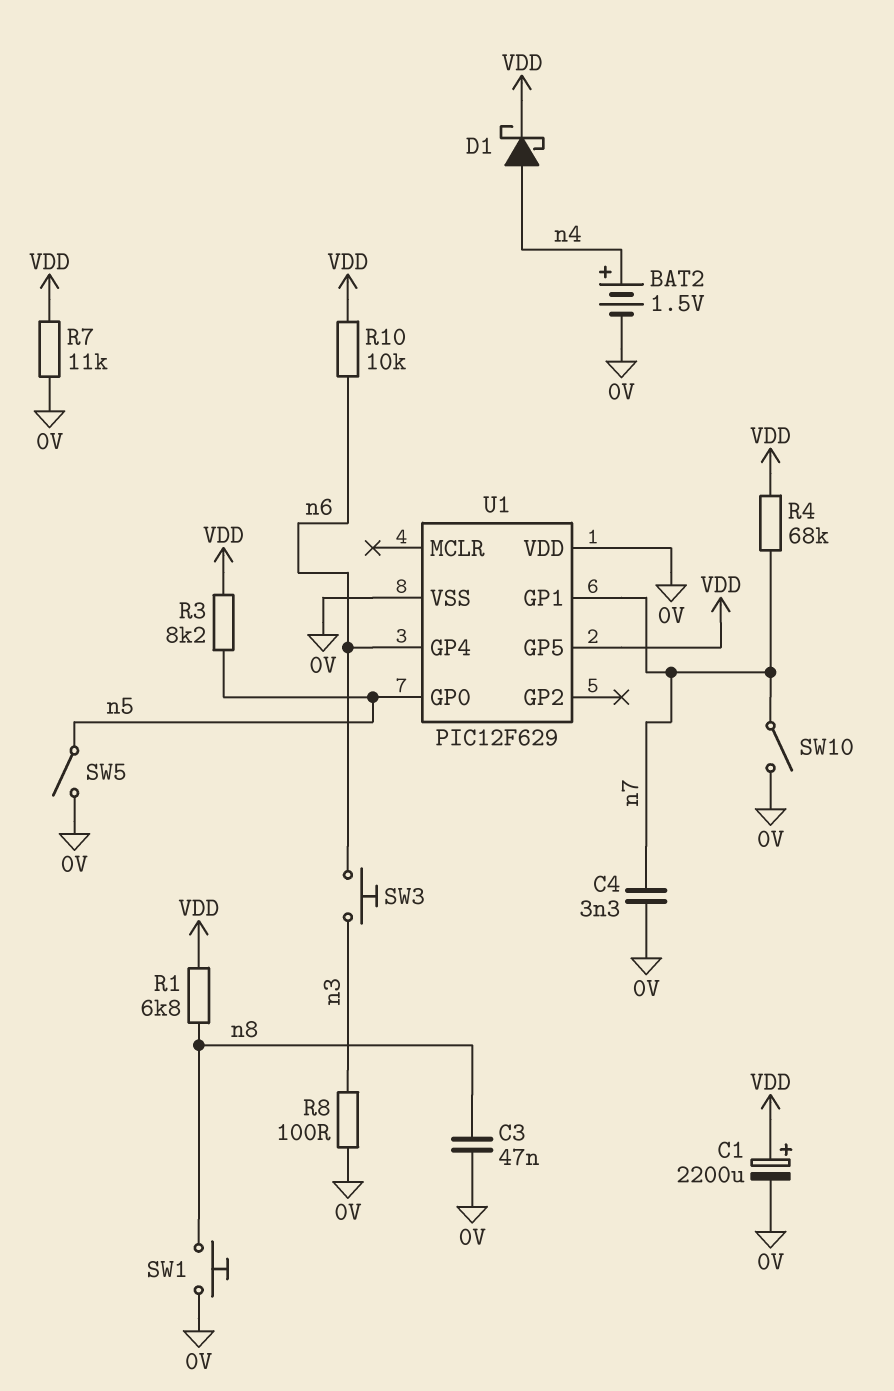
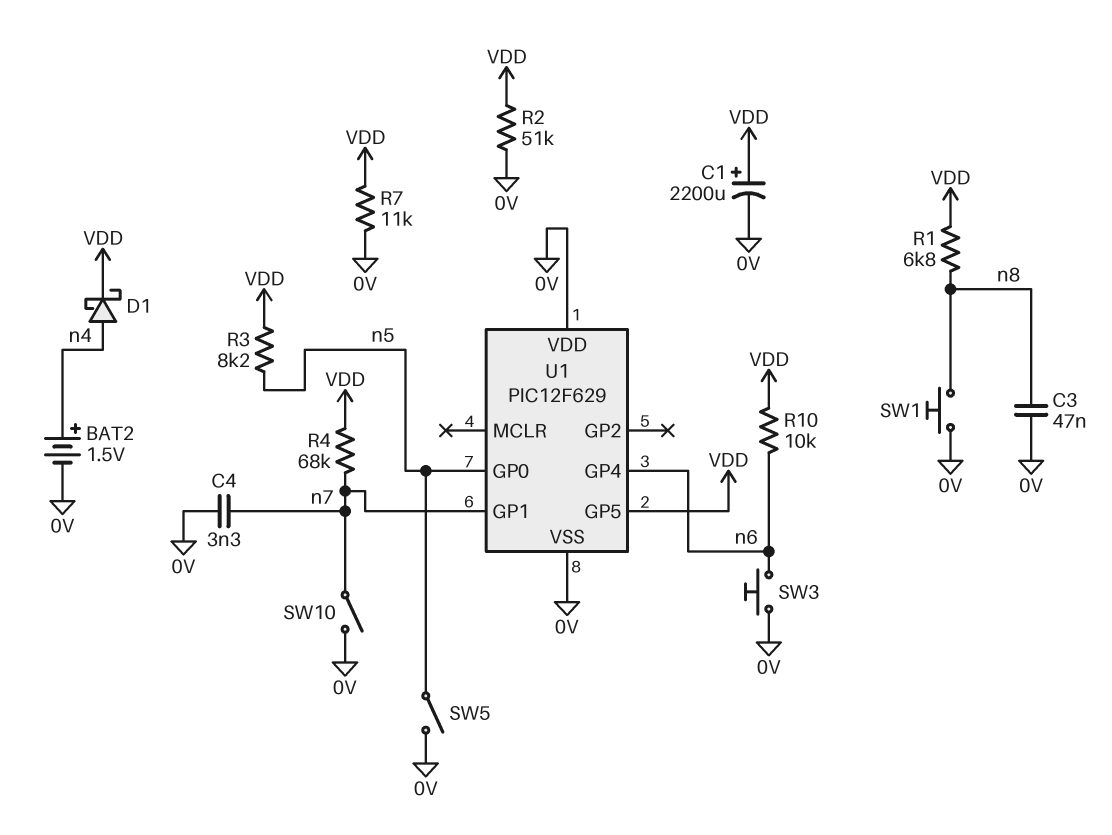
R2: none -> 51k (0V, VDD)
R8: 100 (0V, n3) -> none
SW3: button (n3, n6) -> button (0V, n6)

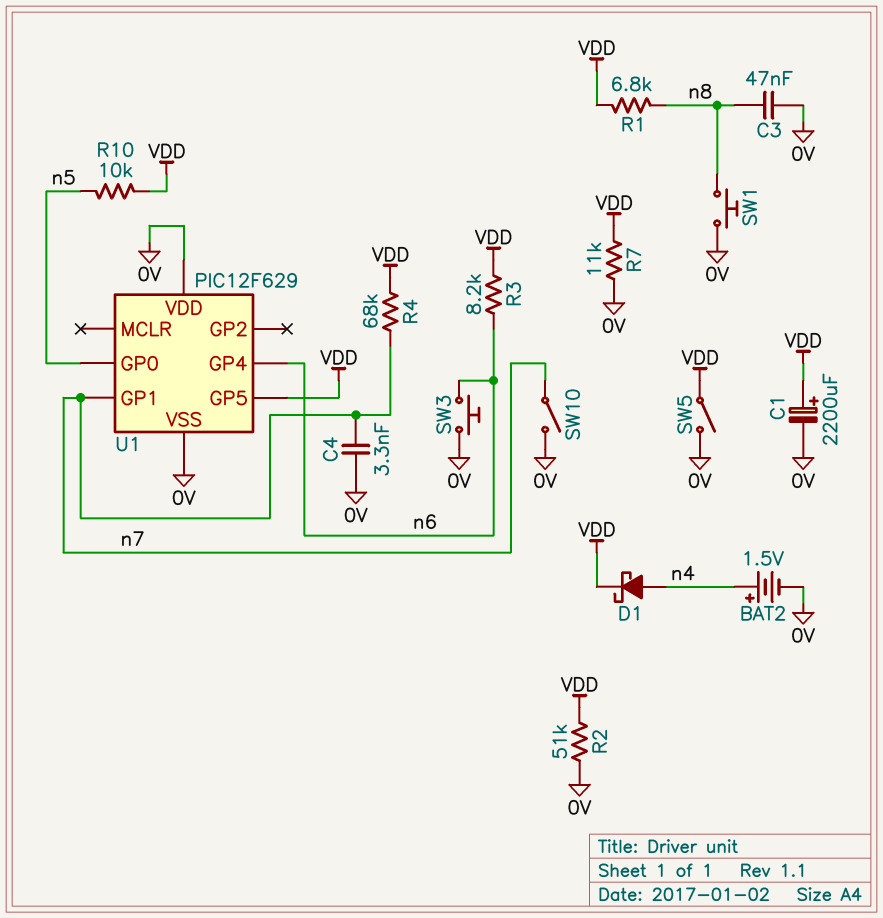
R3: 8.2k (VDD, n5) -> 8.2k (VDD, n6)
R10: 10k (VDD, n6) -> 10k (VDD, n5)
SW5: switch (0V, n5) -> switch (0V, VDD)

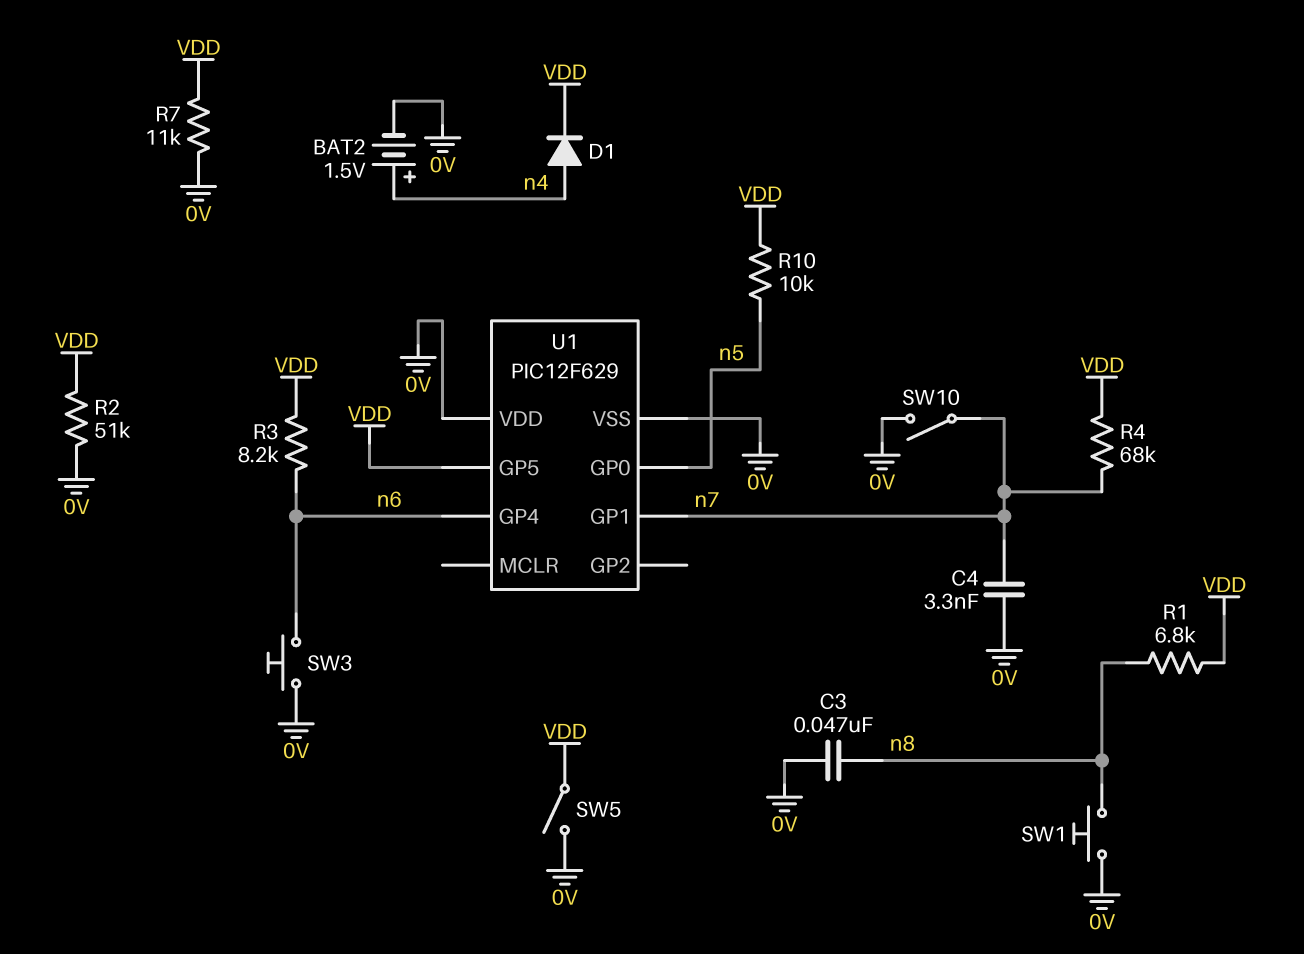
C1: 2200uF (plus VDD, minus 0V) -> none
D1: schottky (A n4, K VDD) -> diode (A n4, K VDD)

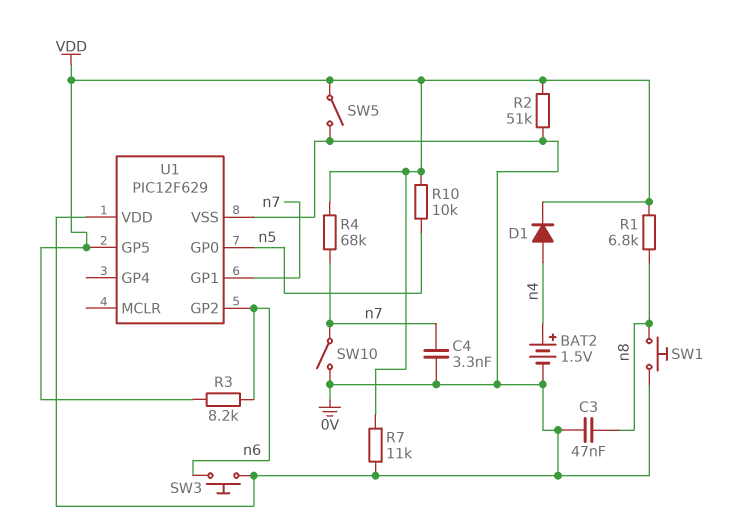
U1 pin GP2: none -> n6
U1 pin GP4: n6 -> none

